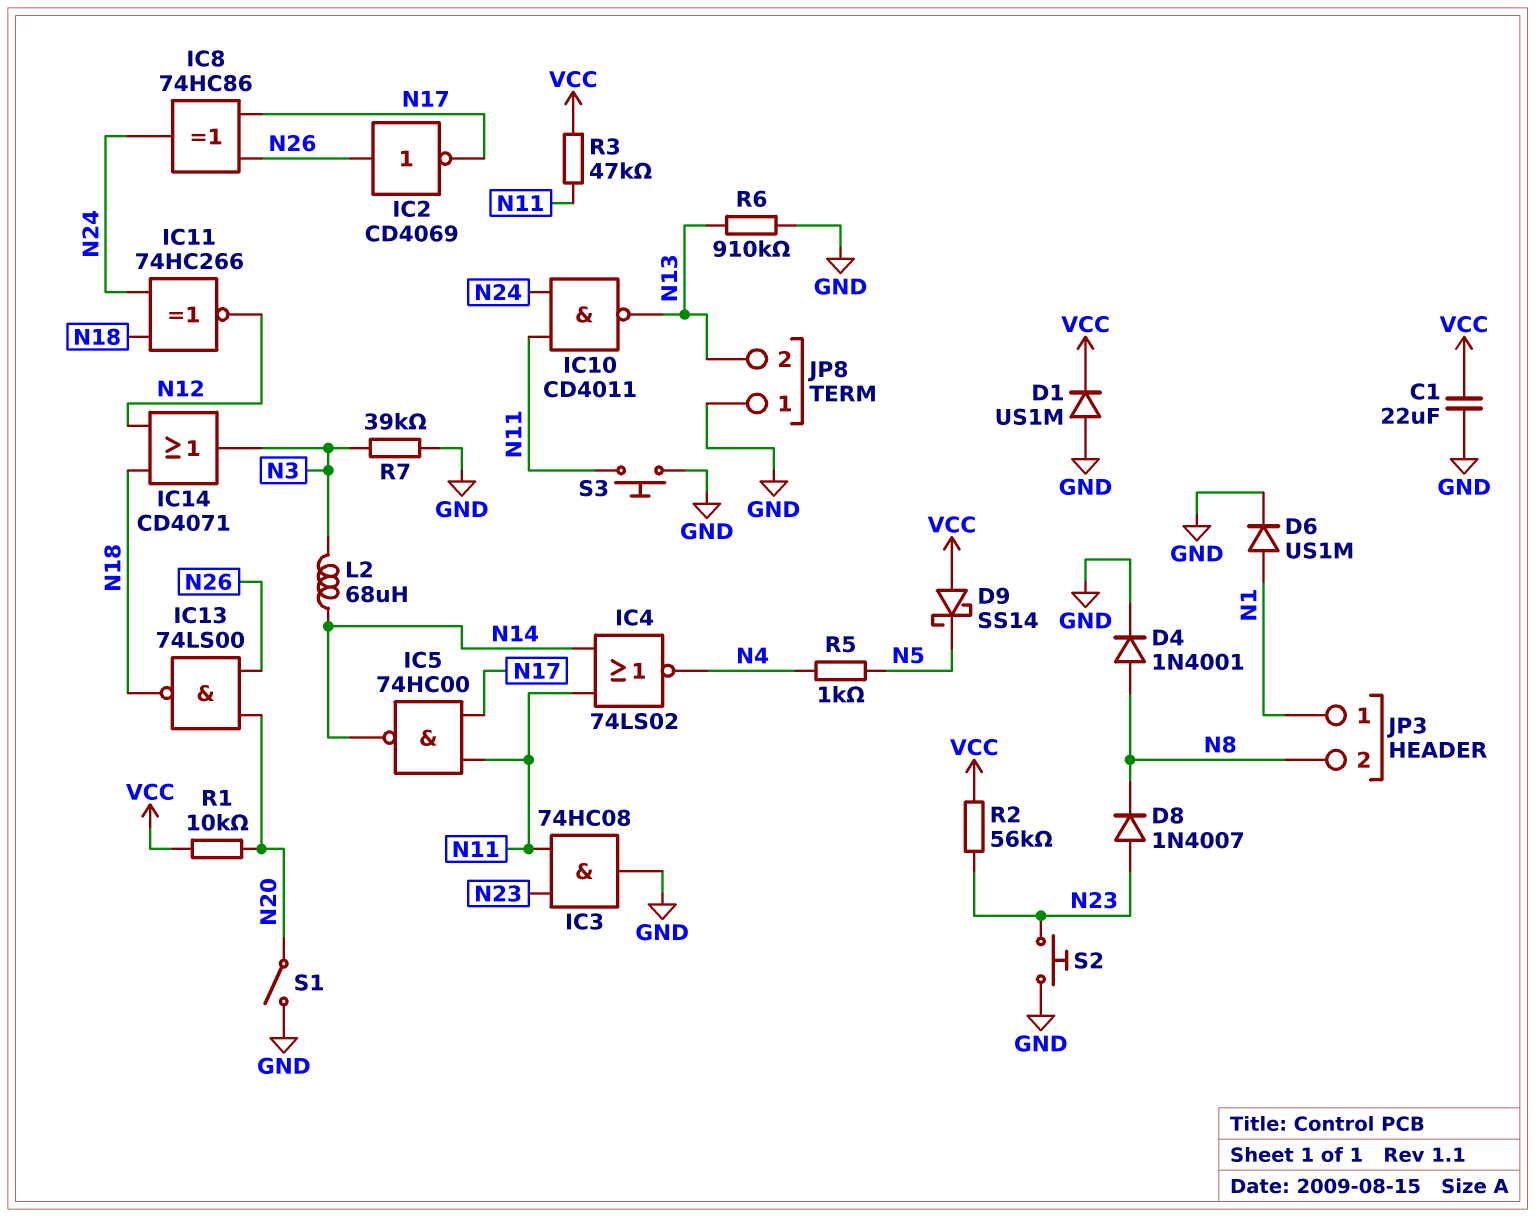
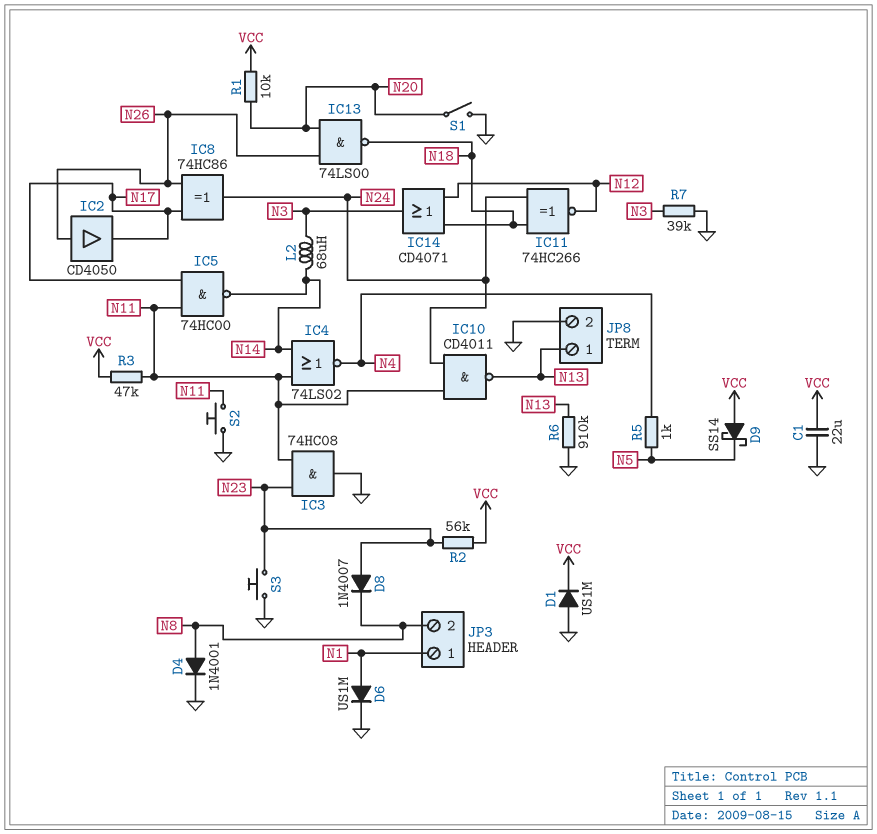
IC2: NOT CD4069 (in N26, out N17) -> buffer CD4050 (in N26, out N17)
JP8 pin 1: GND -> N13
JP8 pin 2: N13 -> GND
S2: button (GND, N23) -> button (GND, N11)
S3: button (GND, N11) -> button (GND, N23)

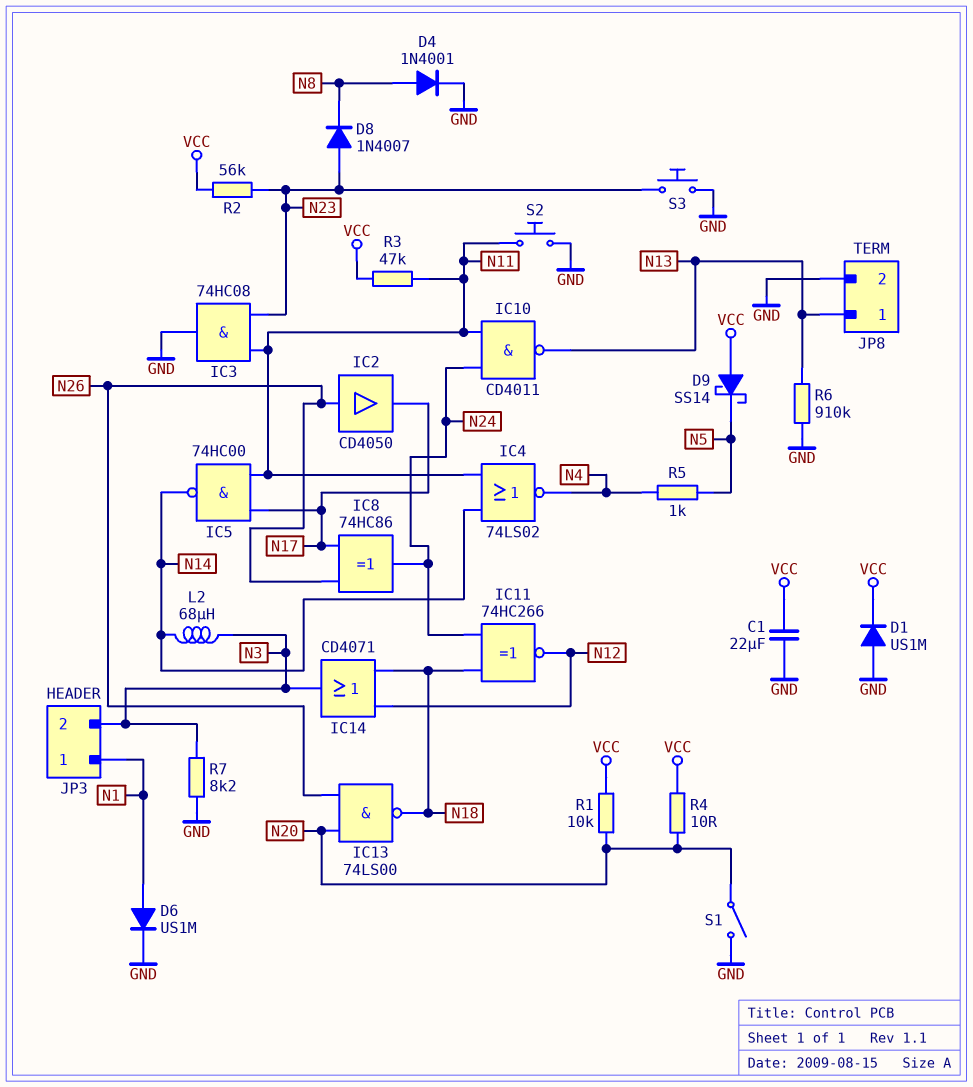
JP3 pin 2: N8 -> N3
R4: none -> 10 (N20, VCC)
R7: 39k (GND, N3) -> 8.2k (GND, N3)

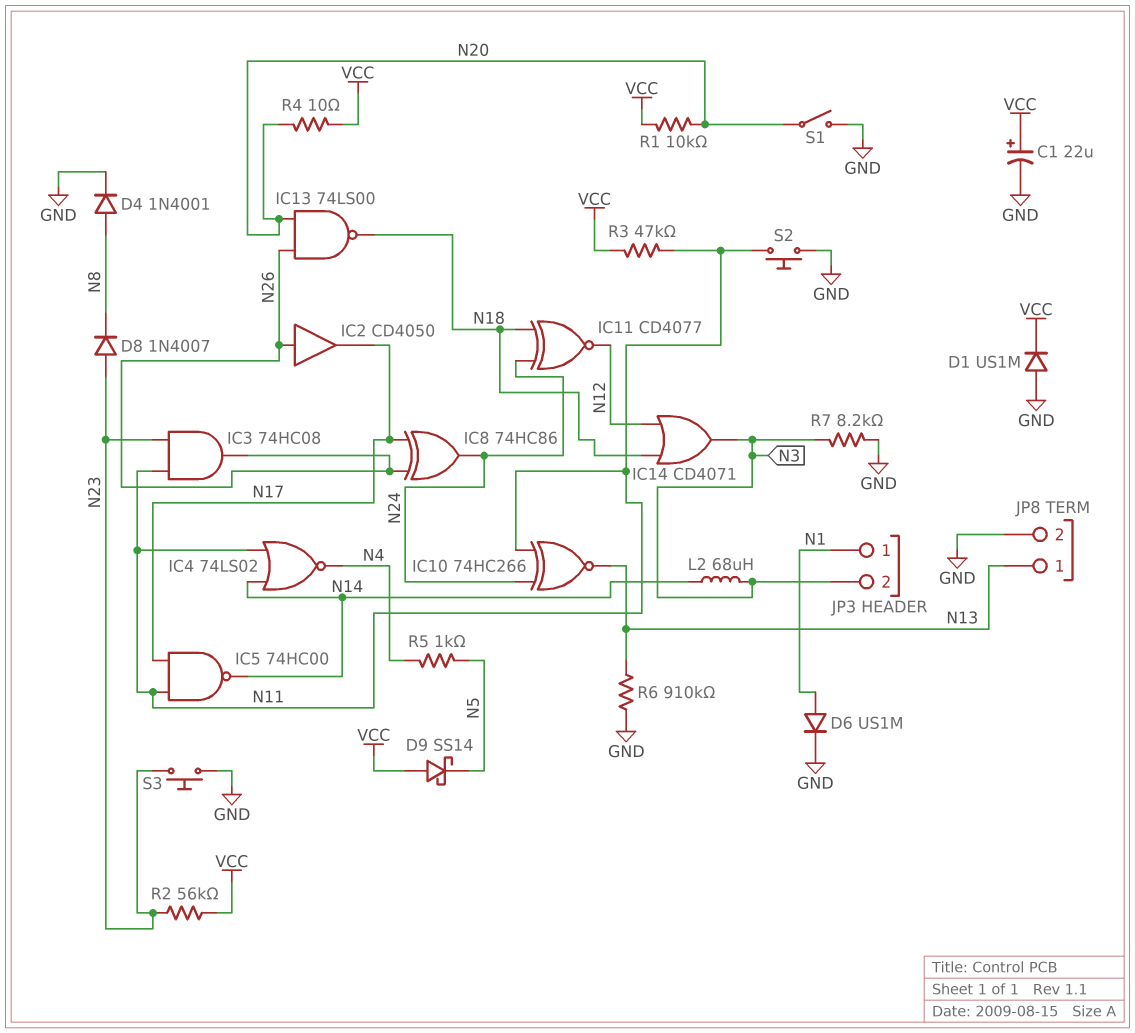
C1: 22uF (GND, VCC) -> 22uF (plus VCC, minus GND)
IC3: AND 74HC08 (in N11, in N23, out GND) -> AND 74HC08 (in N11, in N23, out N26)
IC10: NAND CD4011 (in N11, in N24, out N13) -> XNOR 74HC266 (in N11, in N24, out N13)
IC11: XNOR 74HC266 (in N18, in N24, out N12) -> XNOR CD4077 (in N18, in N24, out N12)

